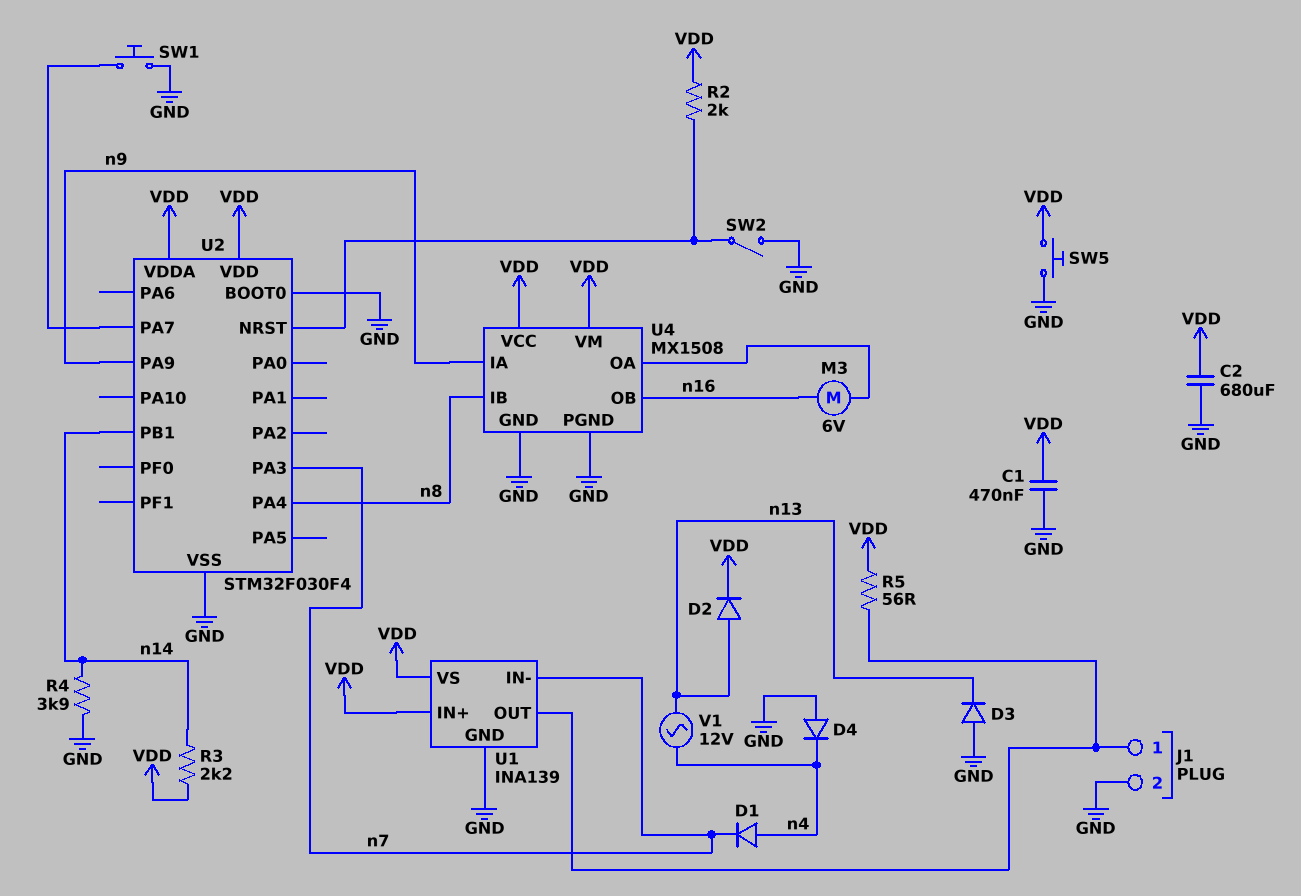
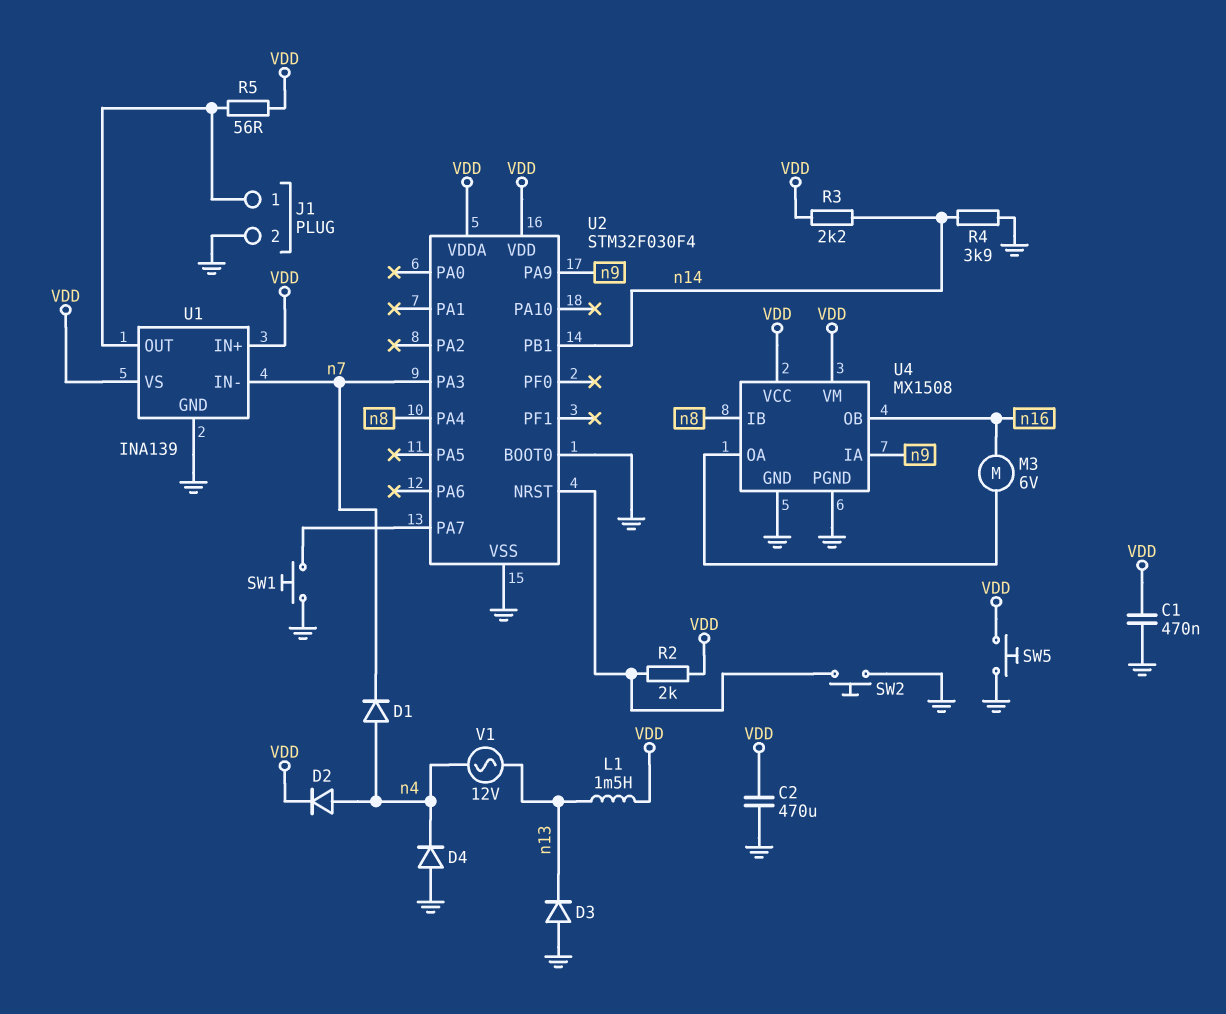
C2: 680uF (GND, VDD) -> 470uF (GND, VDD)
D2: diode (A n13, K VDD) -> diode (A n4, K VDD)
L1: none -> 1.5mH (VDD, n13)
SW2: switch (GND, U2/NRST) -> button (GND, U2/NRST)

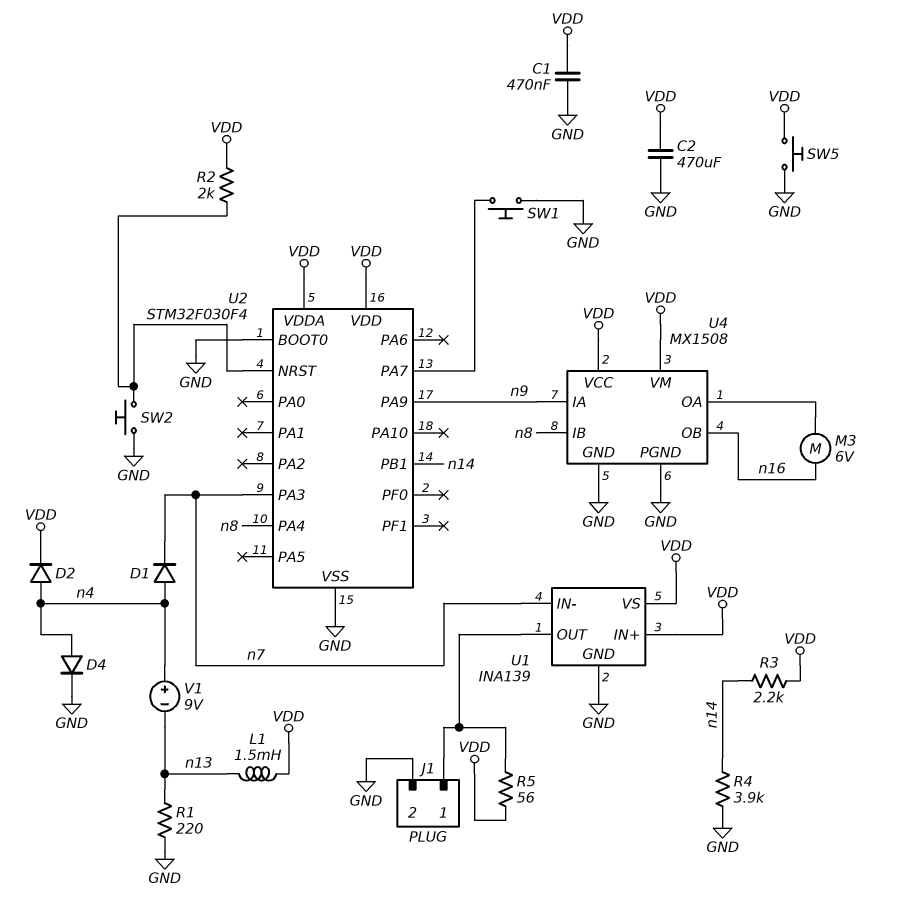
D3: diode (A GND, K n13) -> none
D4: diode (A GND, K n4) -> diode (A n4, K GND)
R1: none -> 220 (GND, n13)
V1: AC 12V (n4, n13) -> 9V (plus n4, minus n13)

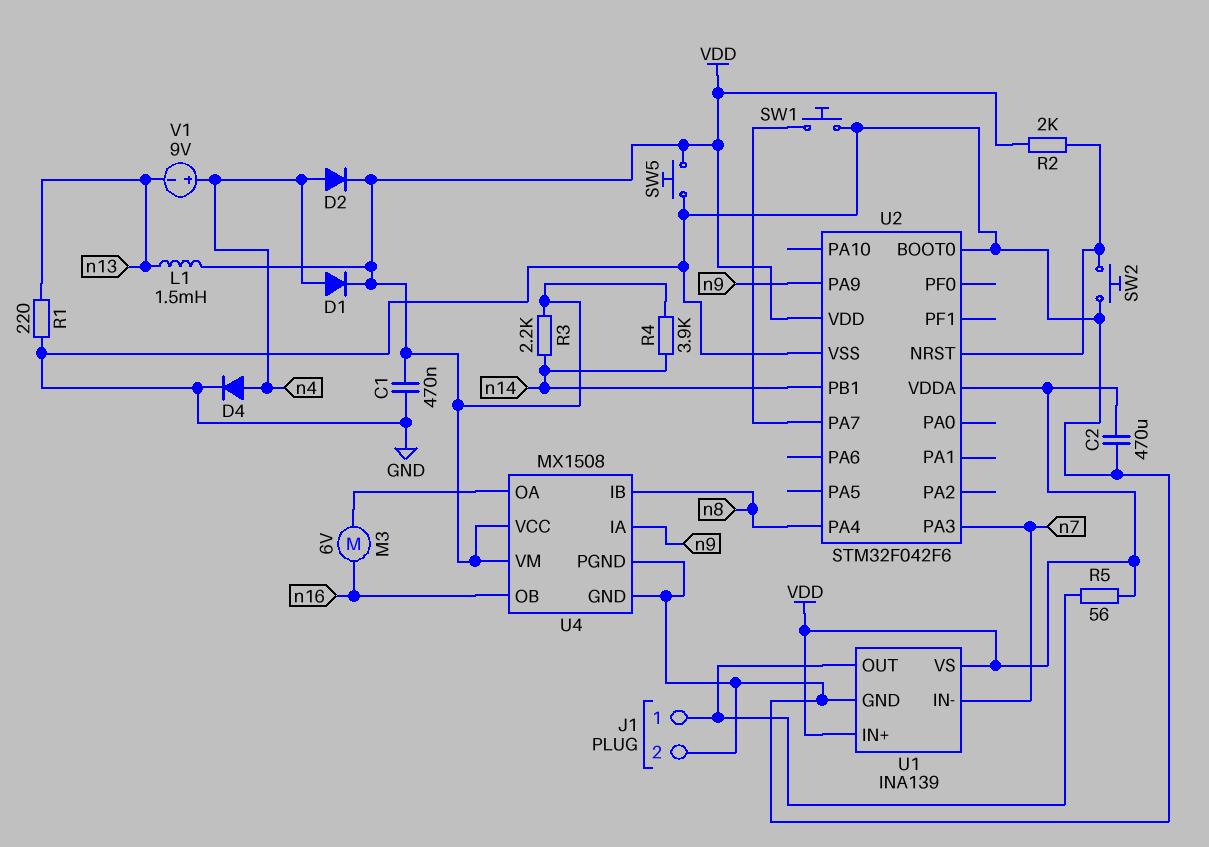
D1: diode (A n4, K n7) -> diode (A n4, K VDD)
R4: 3.9k (GND, n14) -> 3.9k (VDD, n14)
U2: STM32F030F4 -> STM32F042F6

